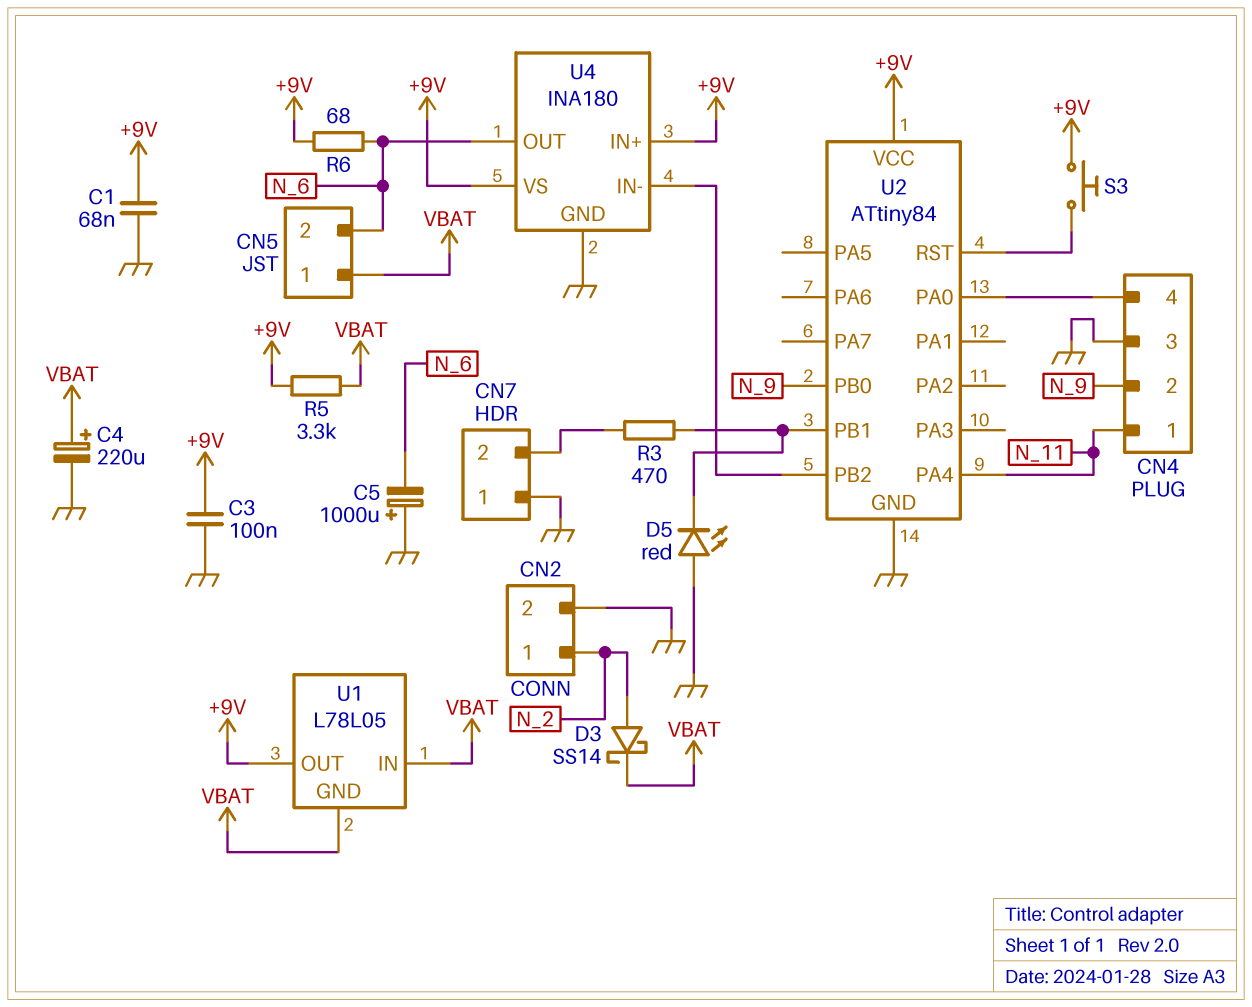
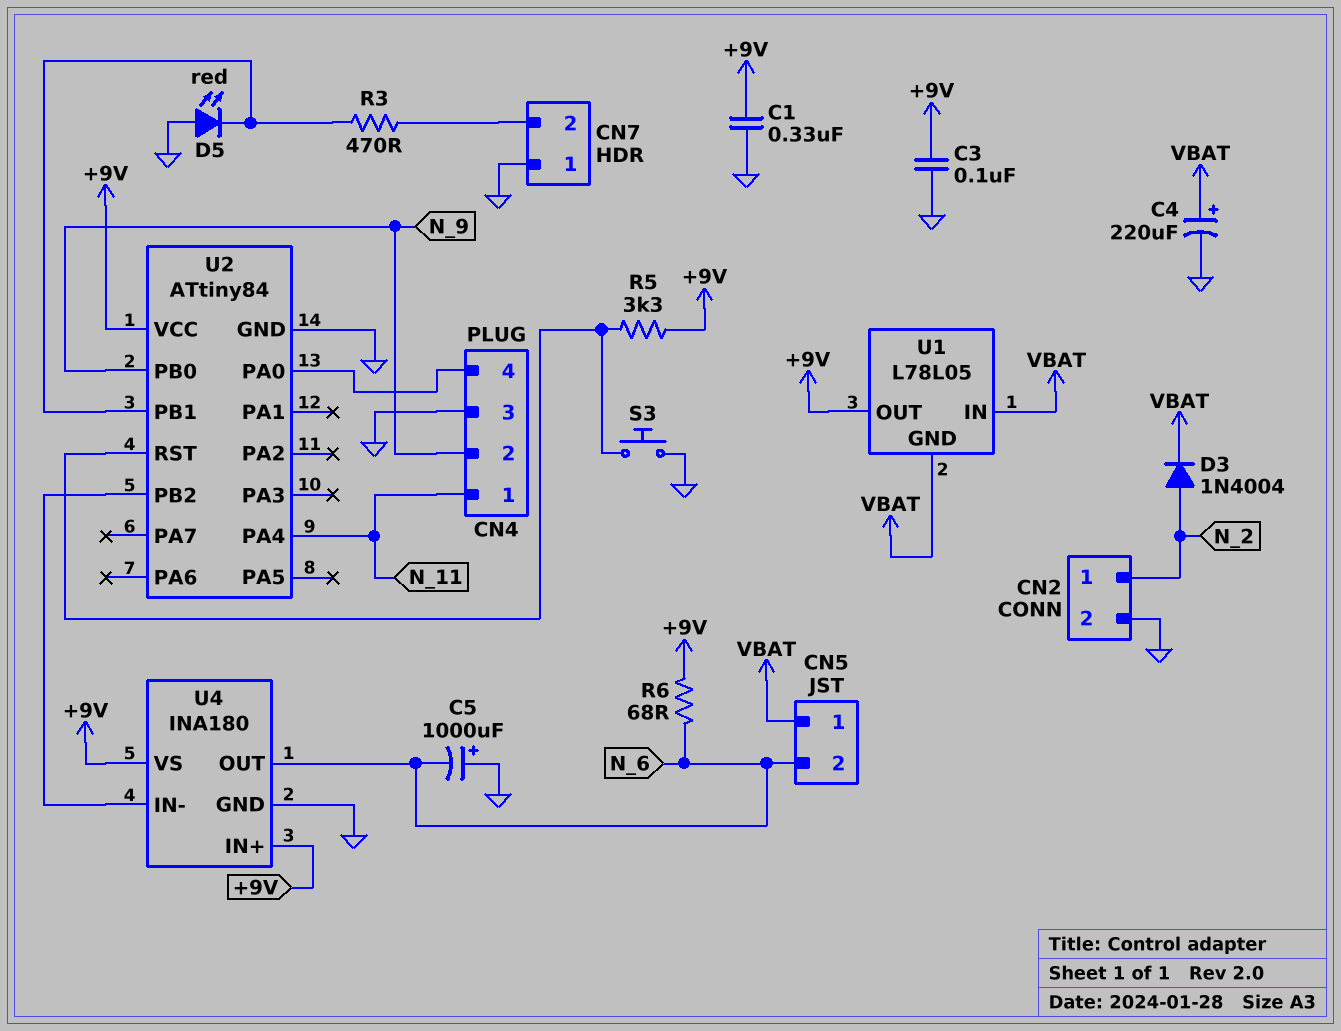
C1: 68nF (+9V, GND) -> 330nF (+9V, GND)
D3: schottky SS14 (A N_2, K VBAT) -> diode 1N4004 (A N_2, K VBAT)
R5: 3.3k (+9V, VBAT) -> 3.3k (+9V, U2/RST)
S3: button (+9V, U2/RST) -> button (GND, U2/RST)

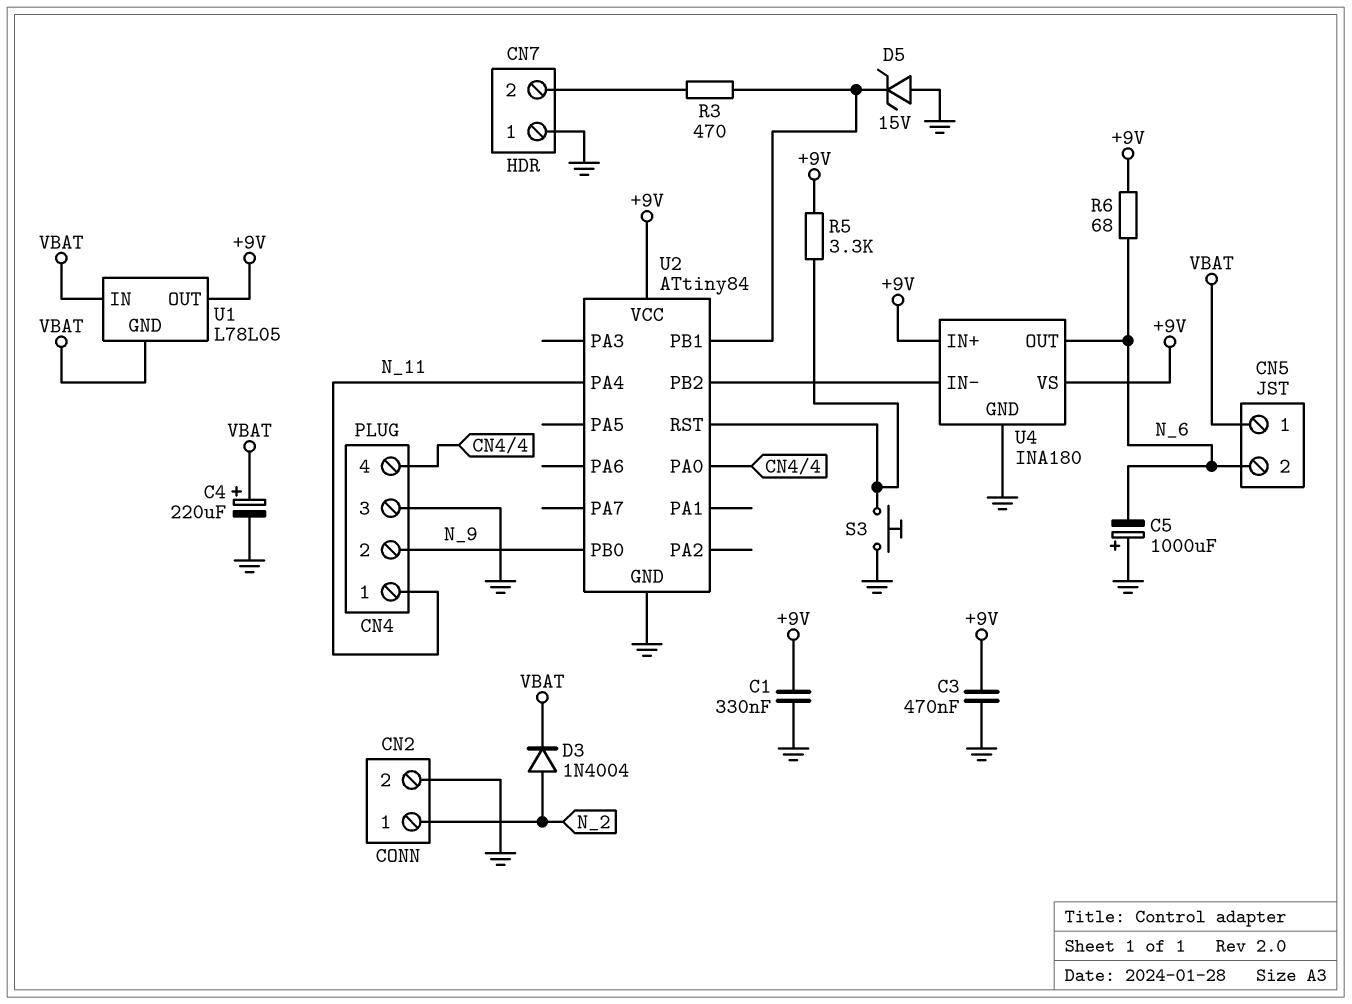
C3: 100nF (+9V, GND) -> 470nF (+9V, GND)
D5: LED red (A GND, K U2/PB1) -> zener 15V (A GND, K U2/PB1)

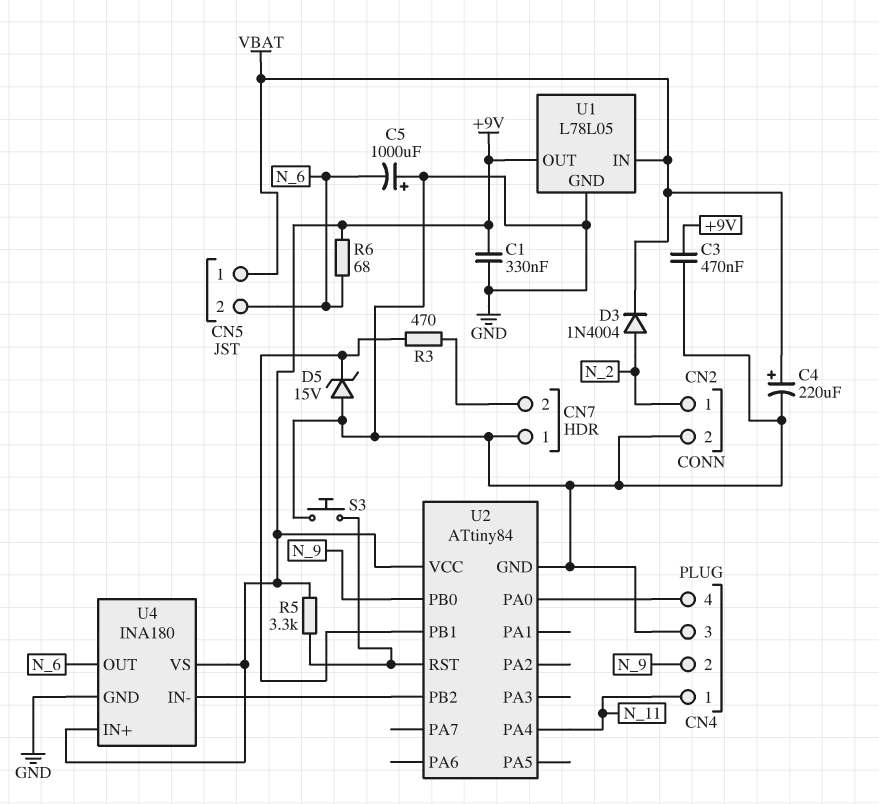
U1 pin GND: VBAT -> GND

